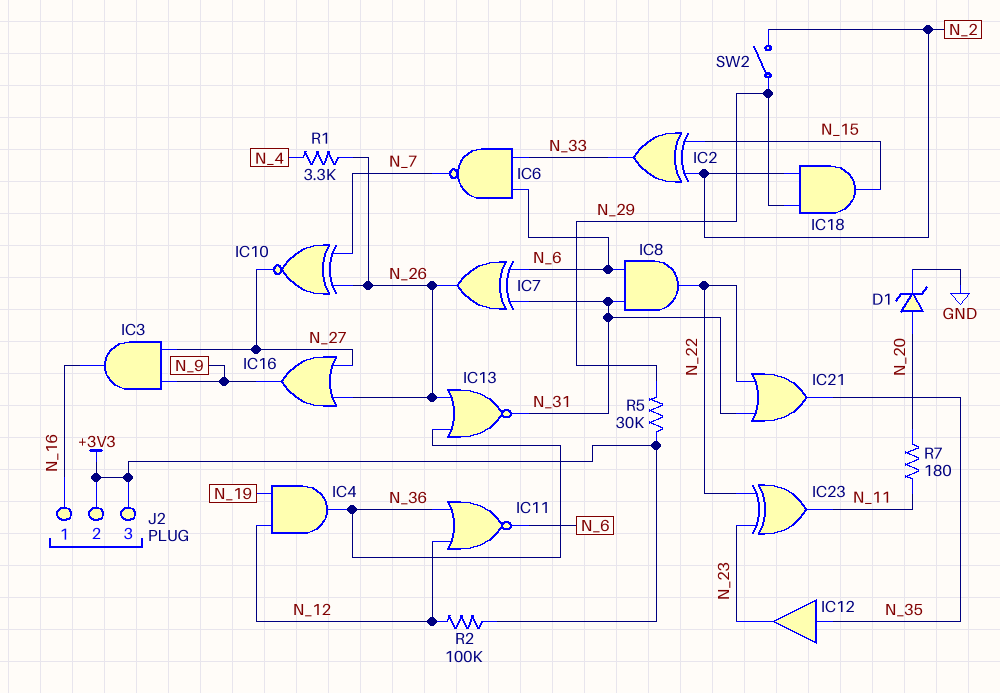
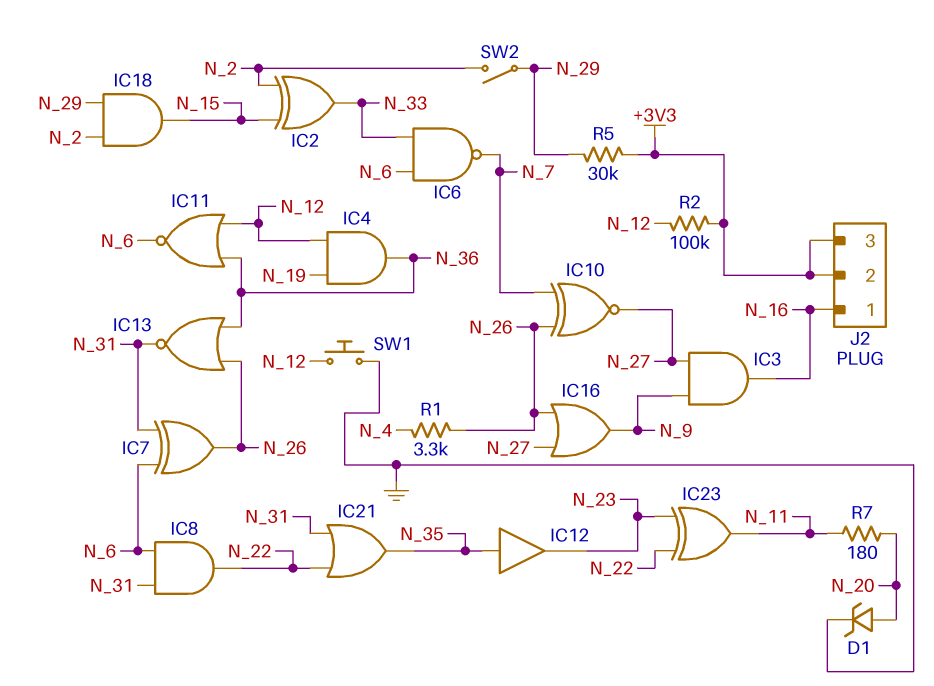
SW1: none -> button (GND, N_12)

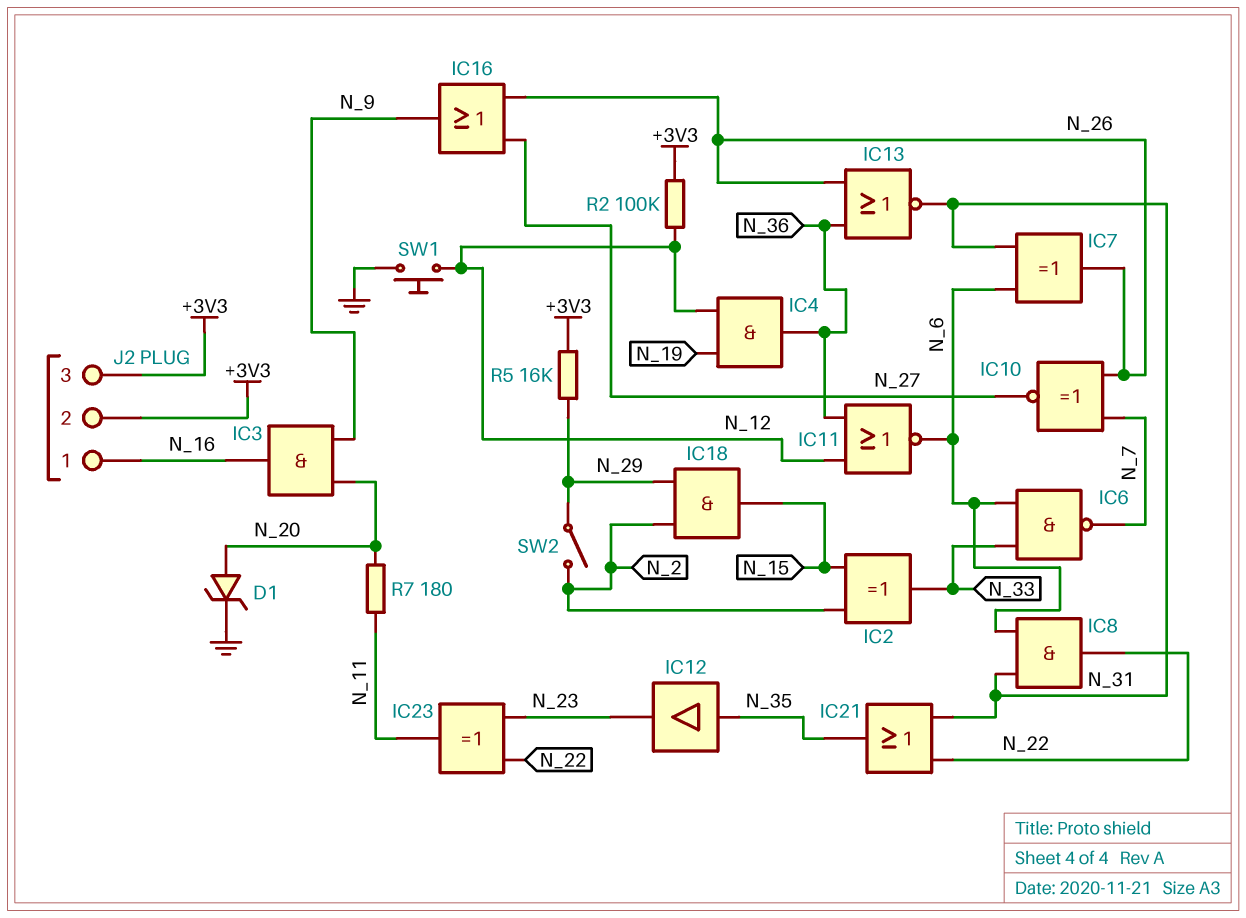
IC3: AND (in N_9, in N_27, out N_16) -> AND (in N_9, in N_20, out N_16)
R1: 3.3k (N_4, N_26) -> none
R5: 30k (+3V3, N_29) -> 16k (+3V3, N_29)

